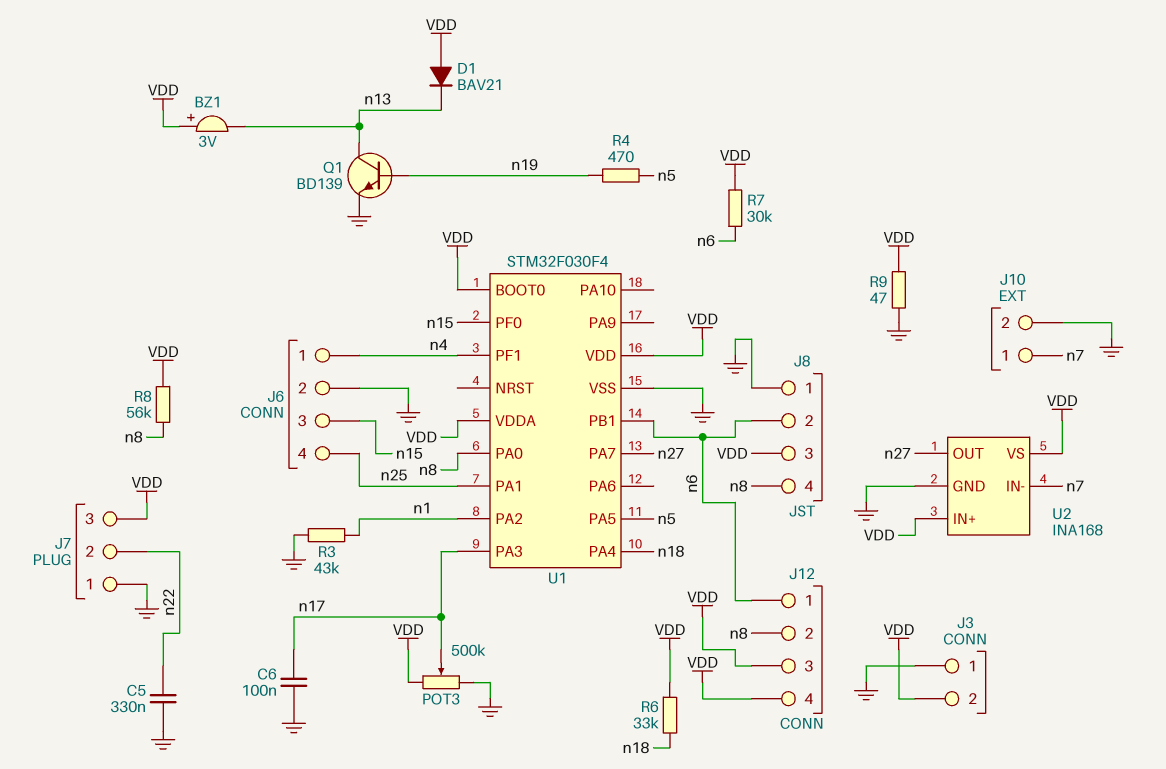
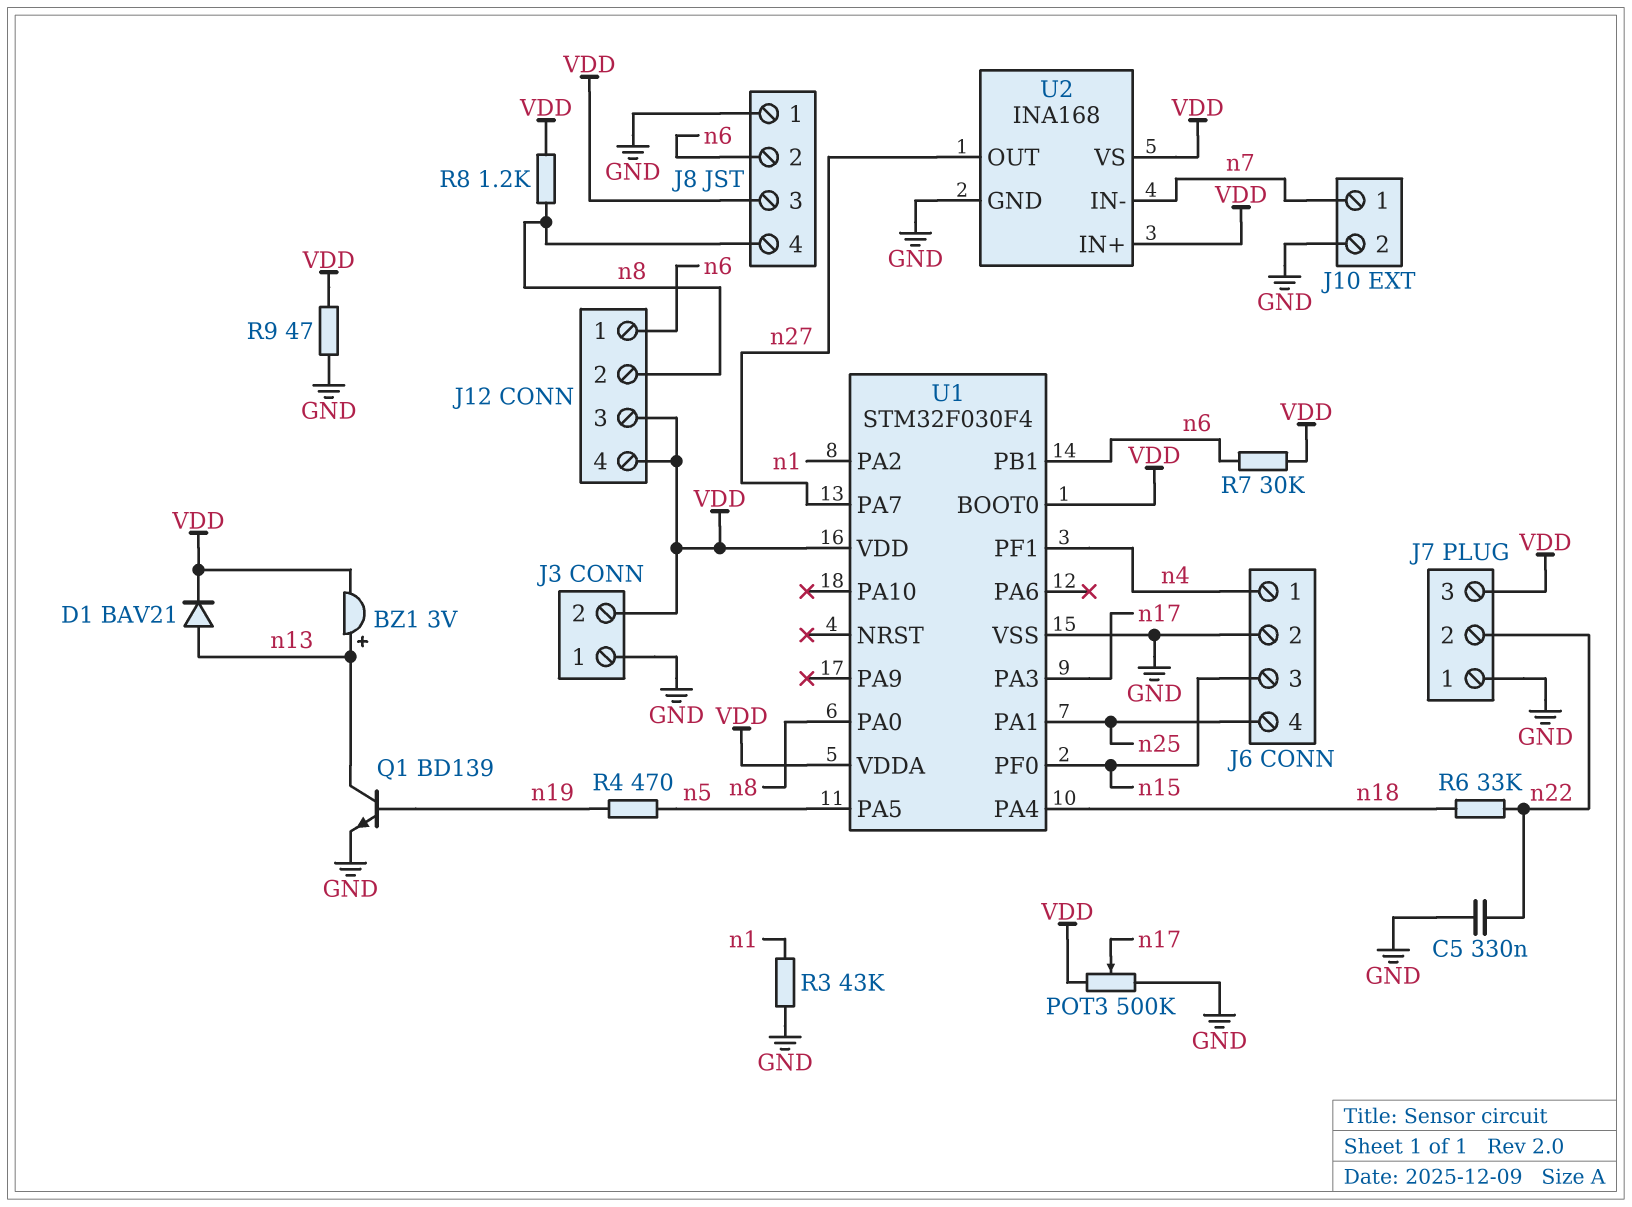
BZ1: buzzer 3V (plus VDD, minus n13) -> buzzer 3V (plus n13, minus VDD)
C6: 100nF (GND, n17) -> none
D1: diode BAV21 (A VDD, K n13) -> diode BAV21 (A n13, K VDD)
R6: 33k (VDD, n18) -> 33k (n18, n22)
R8: 56k (VDD, n8) -> 1.2k (VDD, n8)

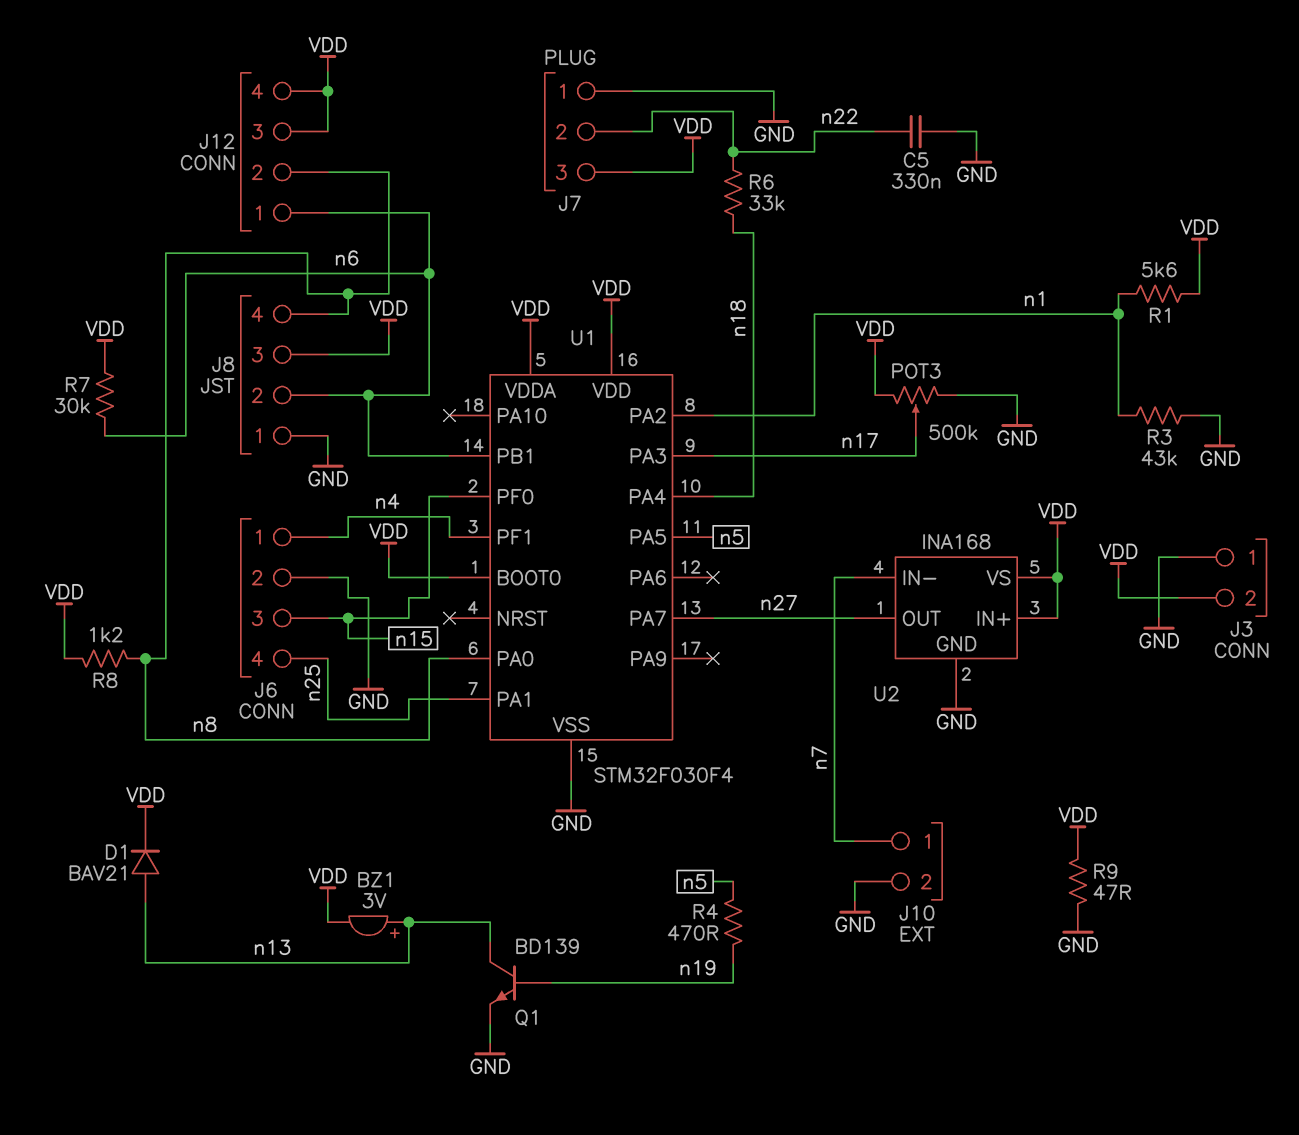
R1: none -> 5.6k (VDD, n1)

